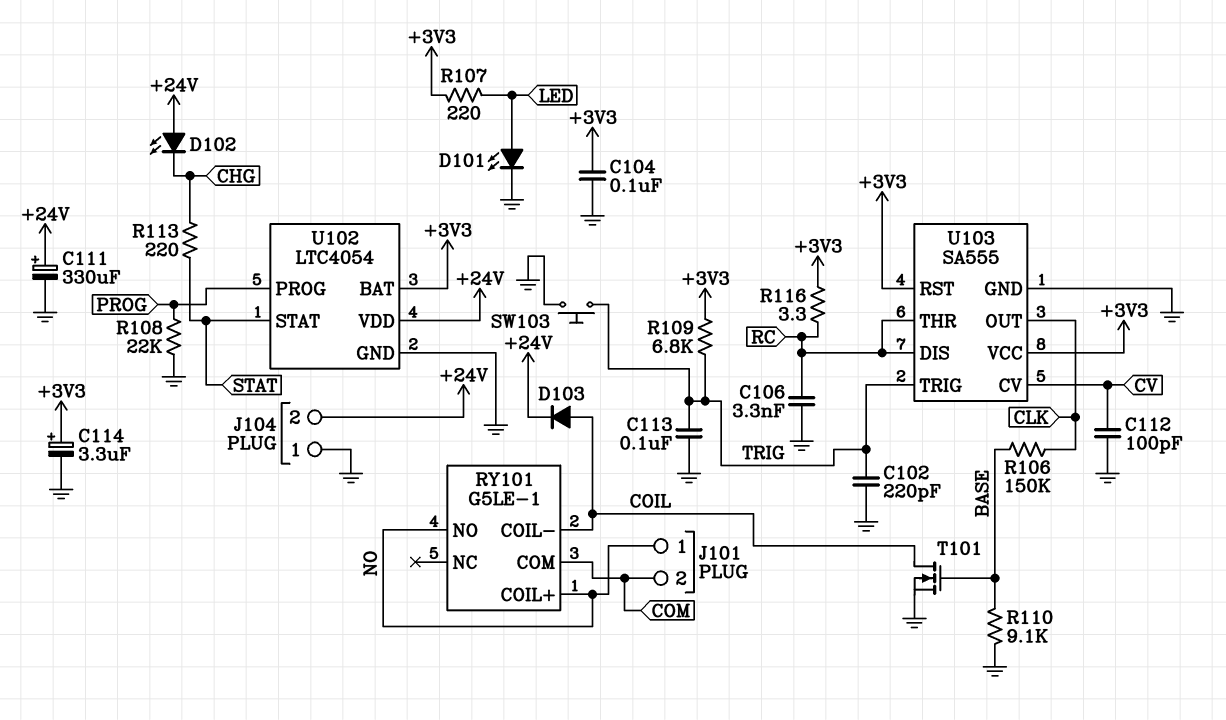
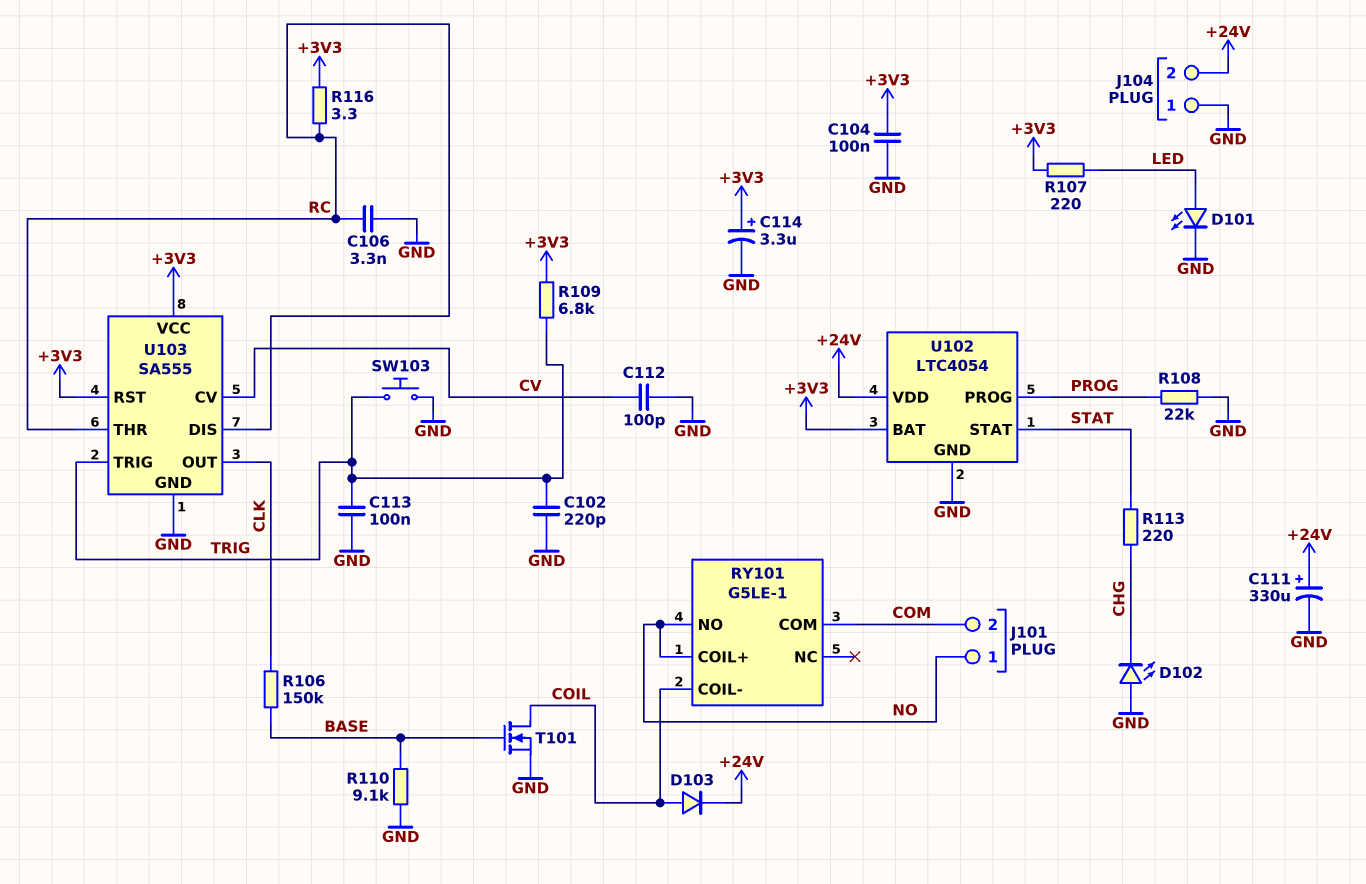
D102: LED (A +24V, K CHG) -> LED (A GND, K CHG)

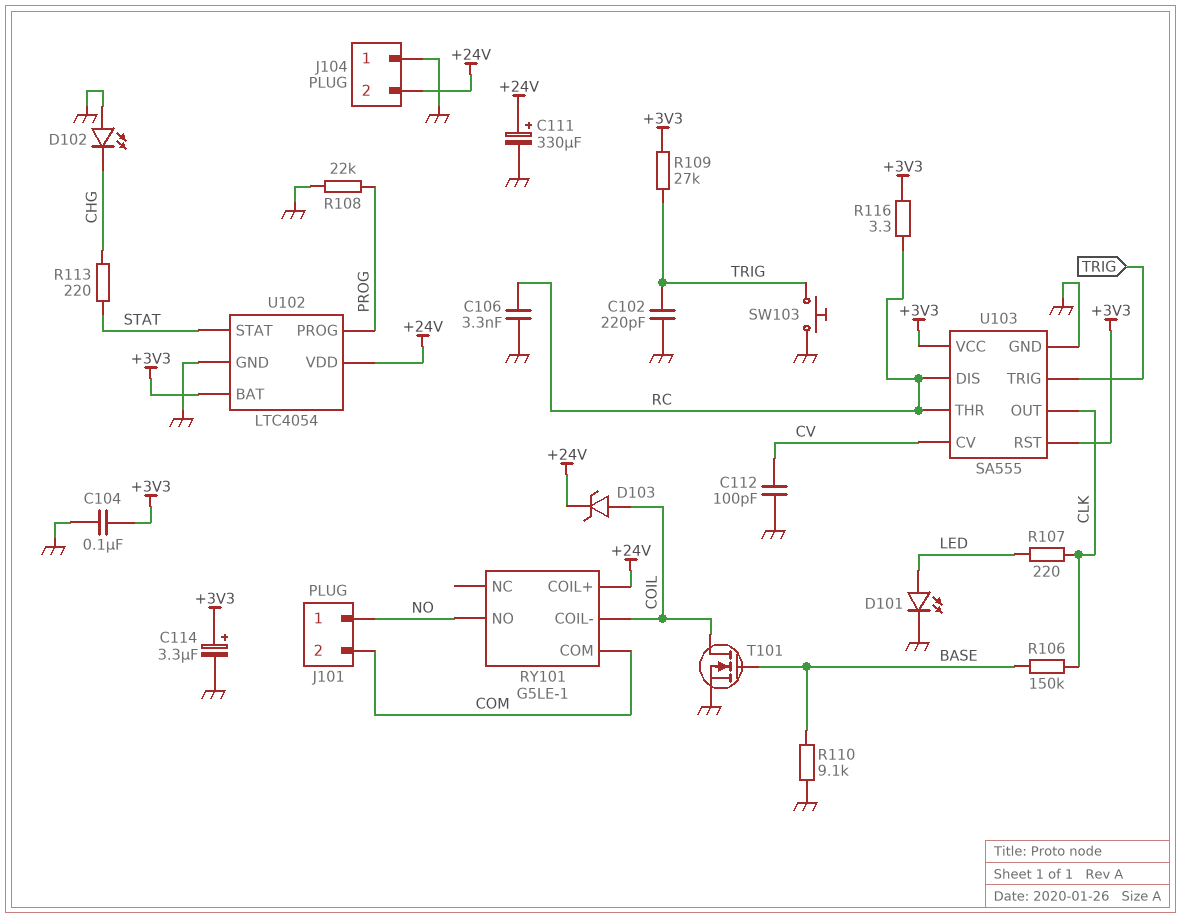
C113: 100nF (GND, TRIG) -> none
D103: diode (A COIL, K +24V) -> zener (A COIL, K +24V)
R107: 220 (+3V3, LED) -> 220 (CLK, LED)
R109: 6.8k (+3V3, TRIG) -> 27k (+3V3, TRIG)
RY101 pin COIL+: NO -> +24V

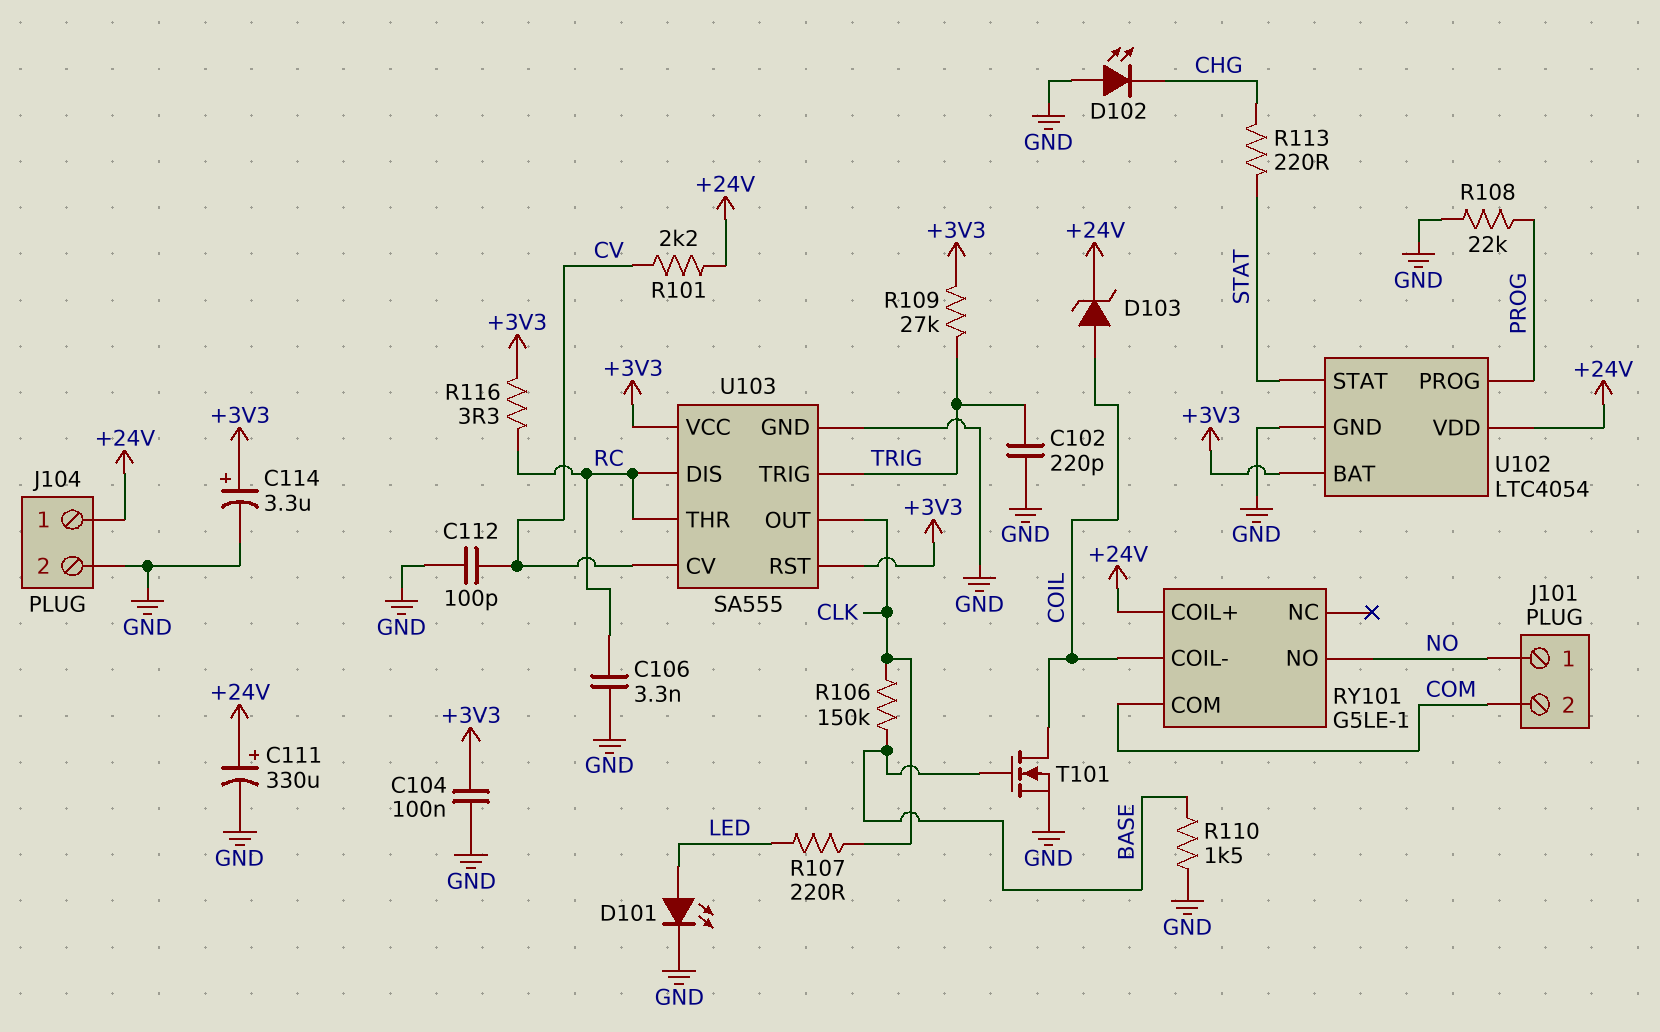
J104 pin 1: GND -> +24V
J104 pin 2: +24V -> GND
R101: none -> 2.2k (+24V, CV)
R110: 9.1k (BASE, GND) -> 1.5k (BASE, GND)
SW103: button (GND, TRIG) -> none

